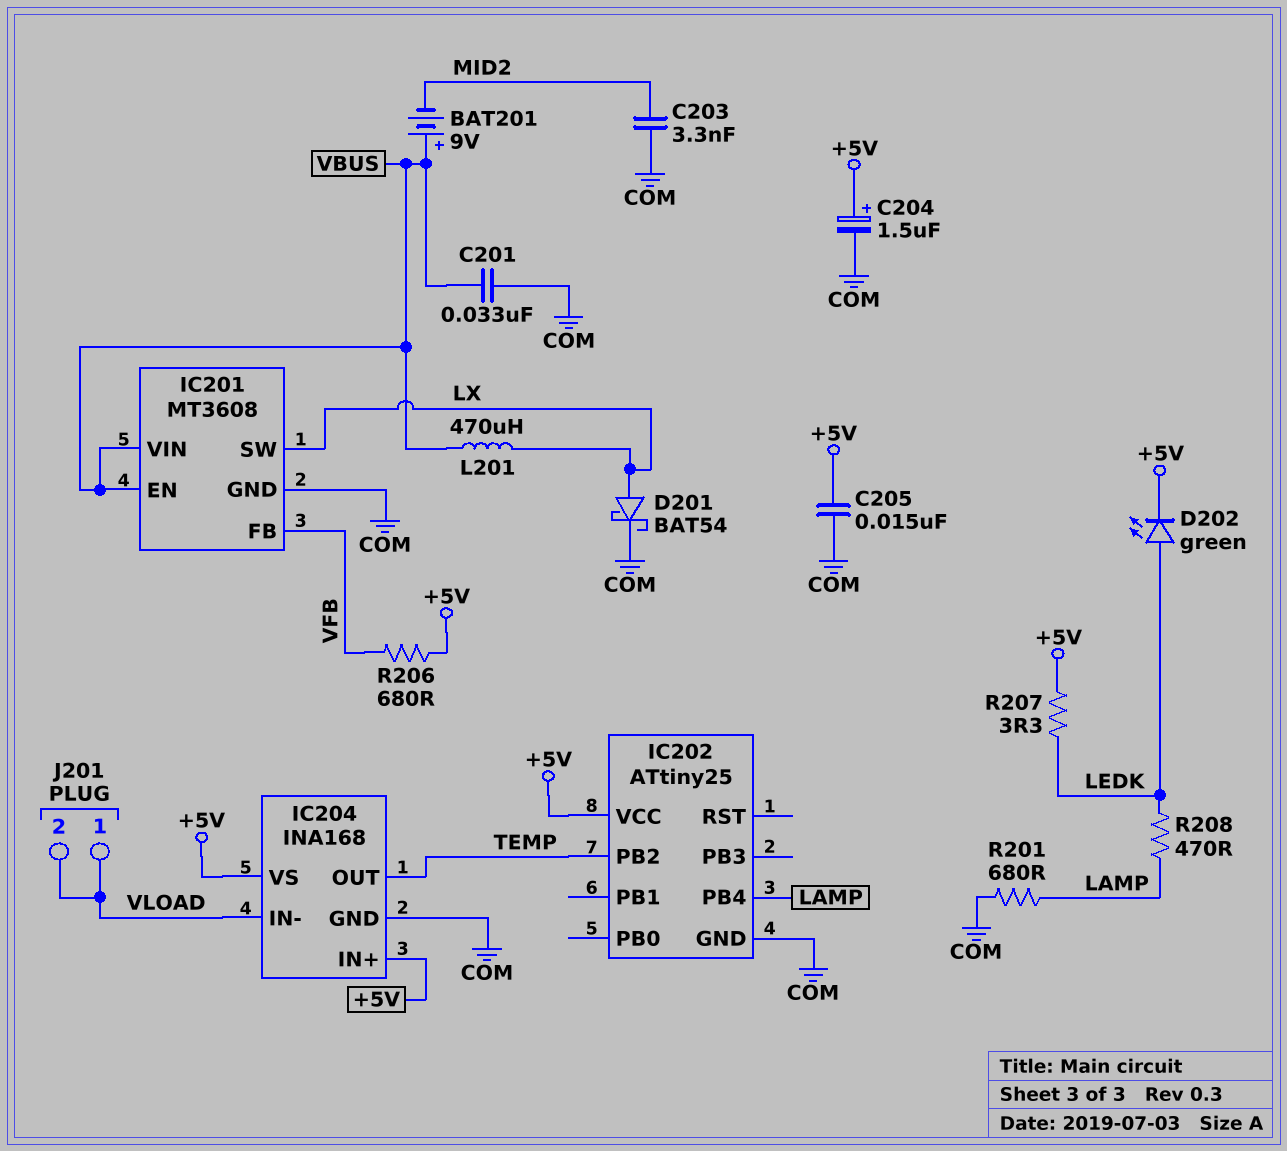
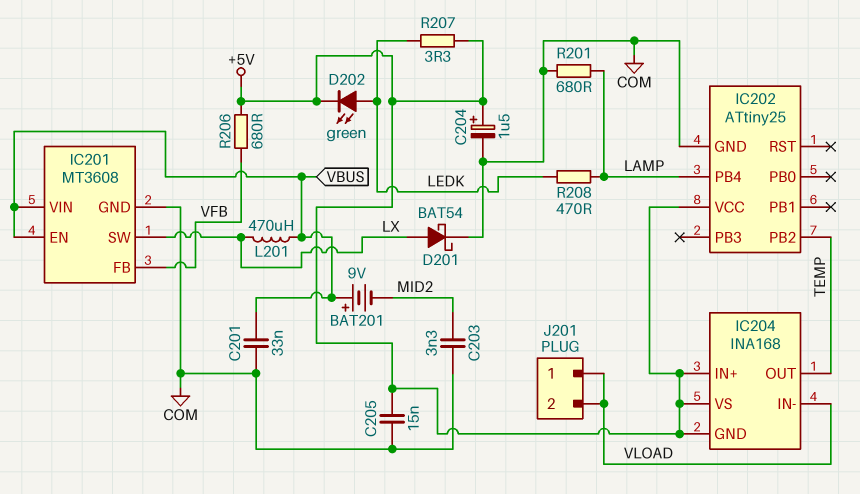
IC204 pin GND: COM -> +5V

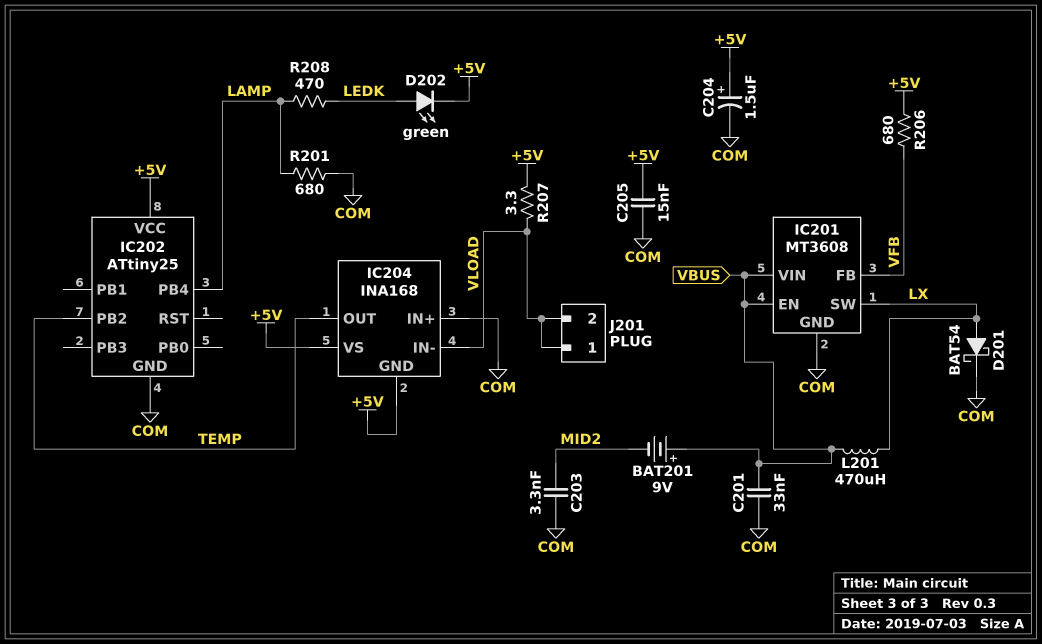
IC204 pin IN+: +5V -> COM
R207: 3.3 (+5V, LEDK) -> 3.3 (+5V, VLOAD)

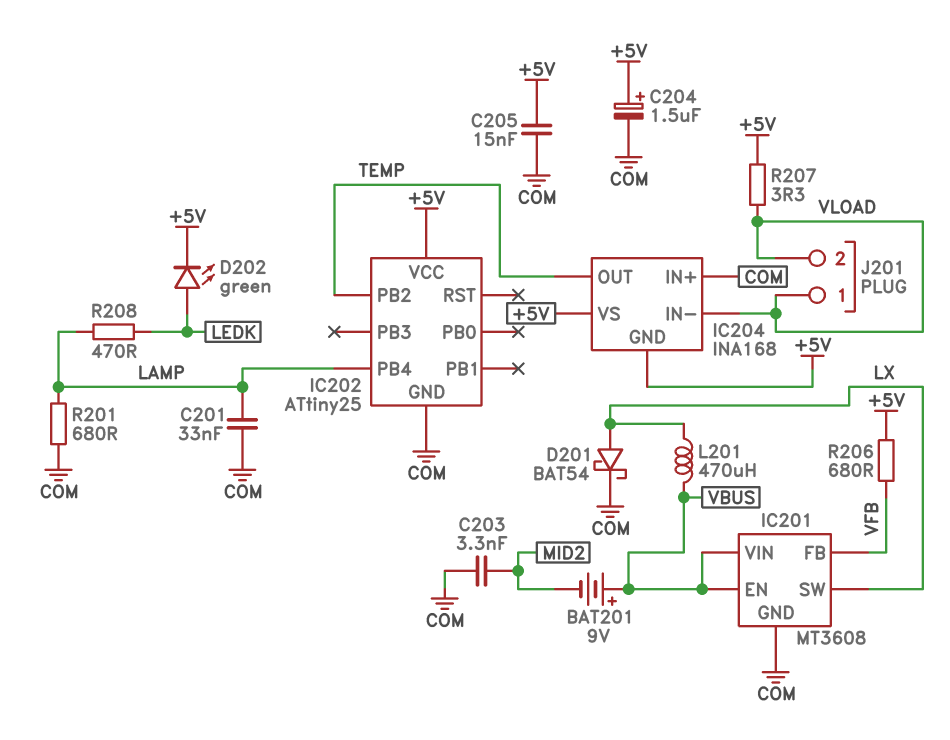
C201: 33nF (COM, VBUS) -> 33nF (COM, LAMP)

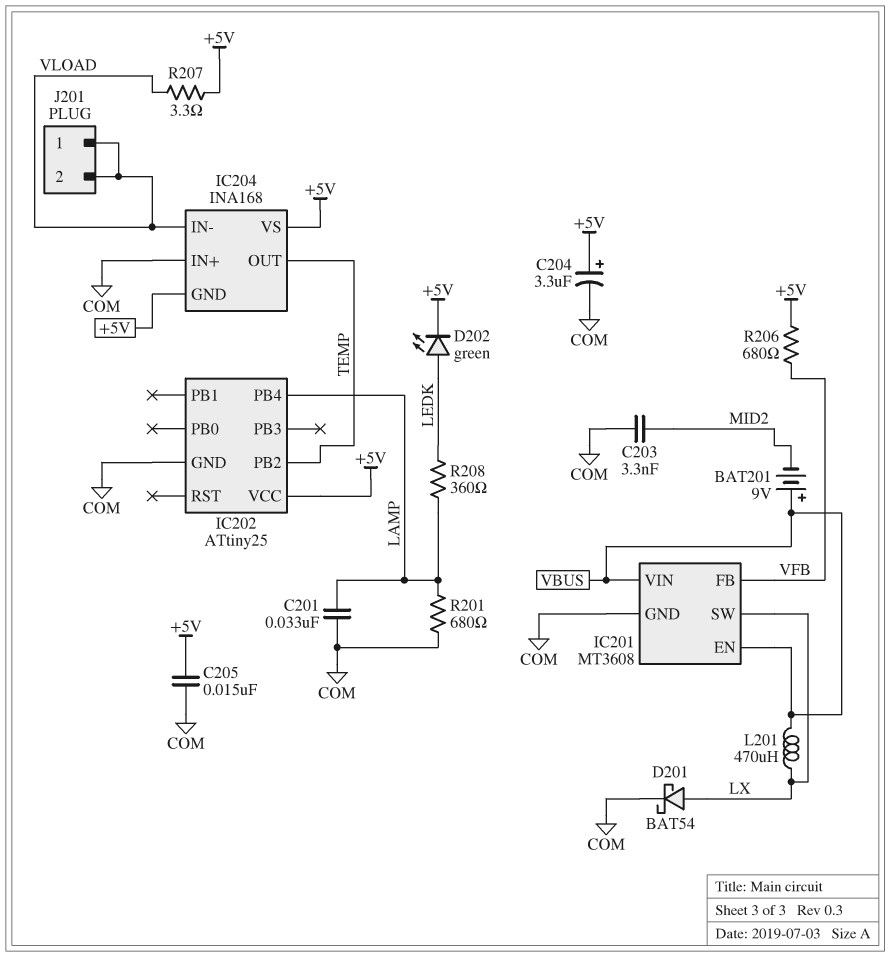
C204: 1.5uF (plus +5V, minus COM) -> 3.3uF (plus +5V, minus COM)
R208: 470 (LAMP, LEDK) -> 360 (LAMP, LEDK)

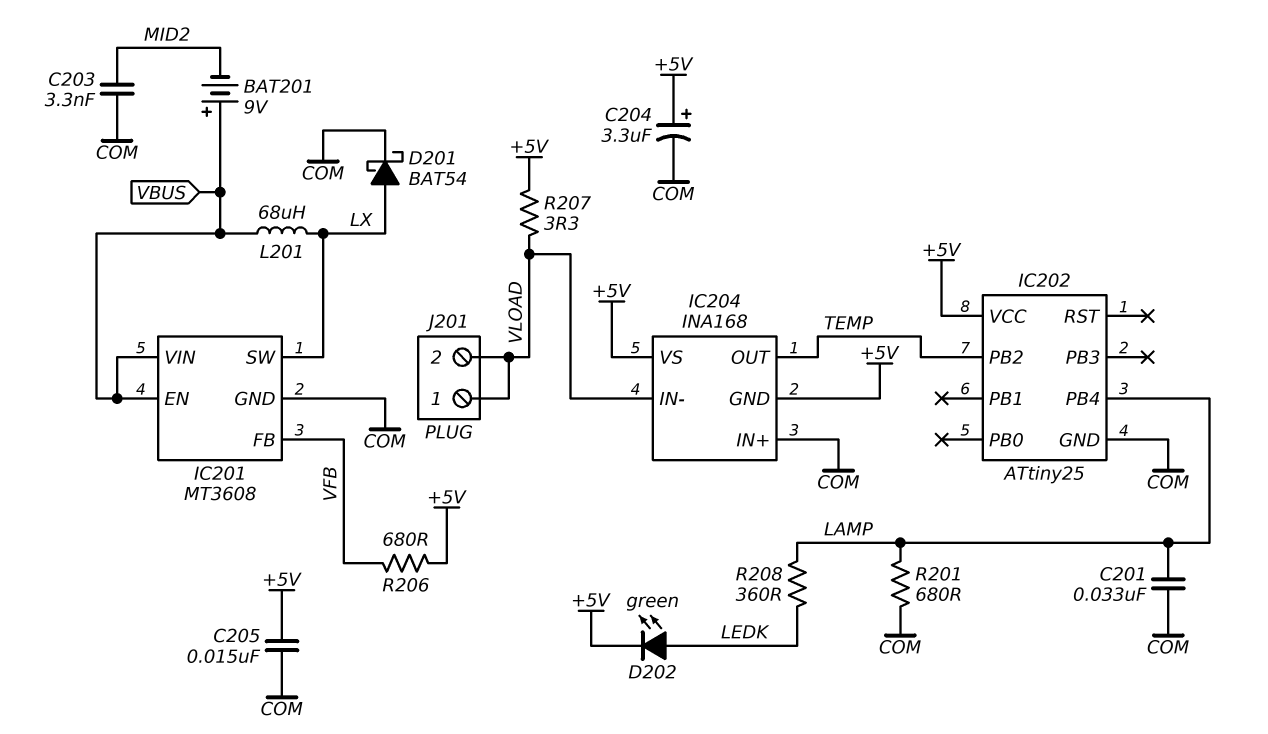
L201: 470uH (LX, VBUS) -> 68uH (LX, VBUS)

